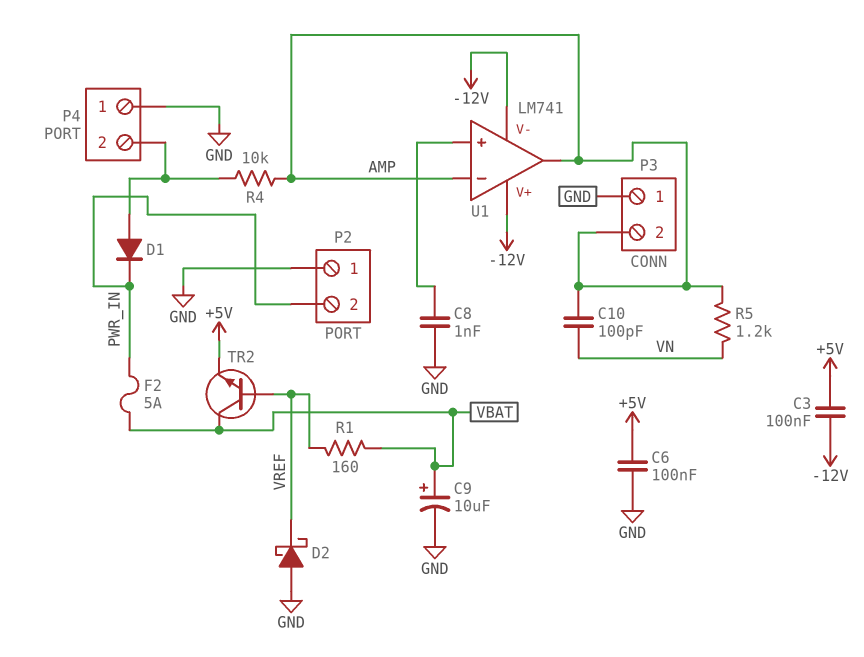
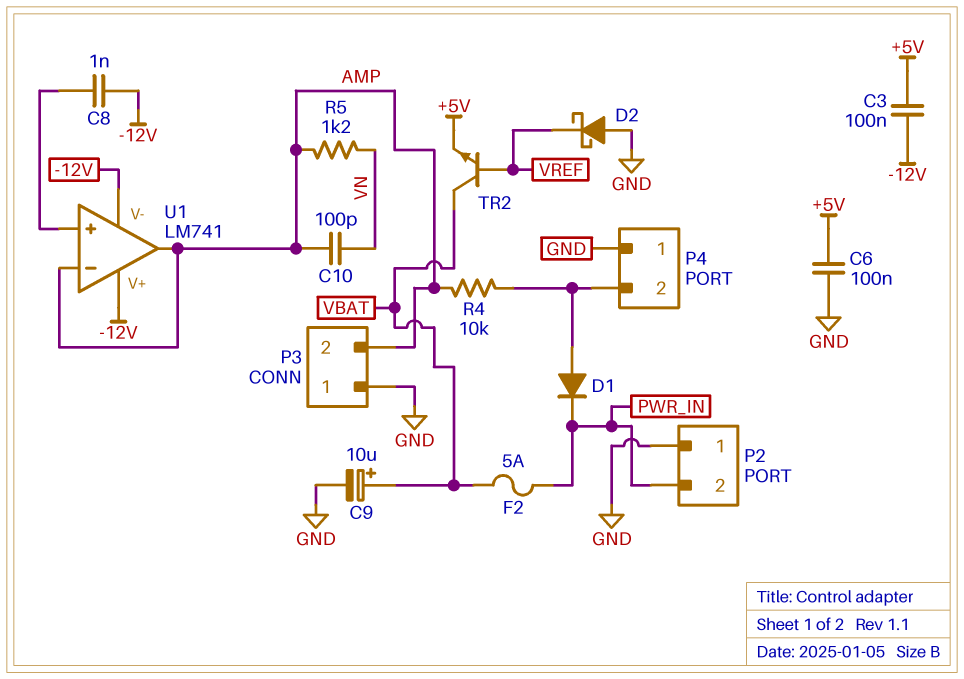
C8: 1nF (GND, U1/in+) -> 1nF (-12V, U1/in+)
R1: 160 (VBAT, VREF) -> none

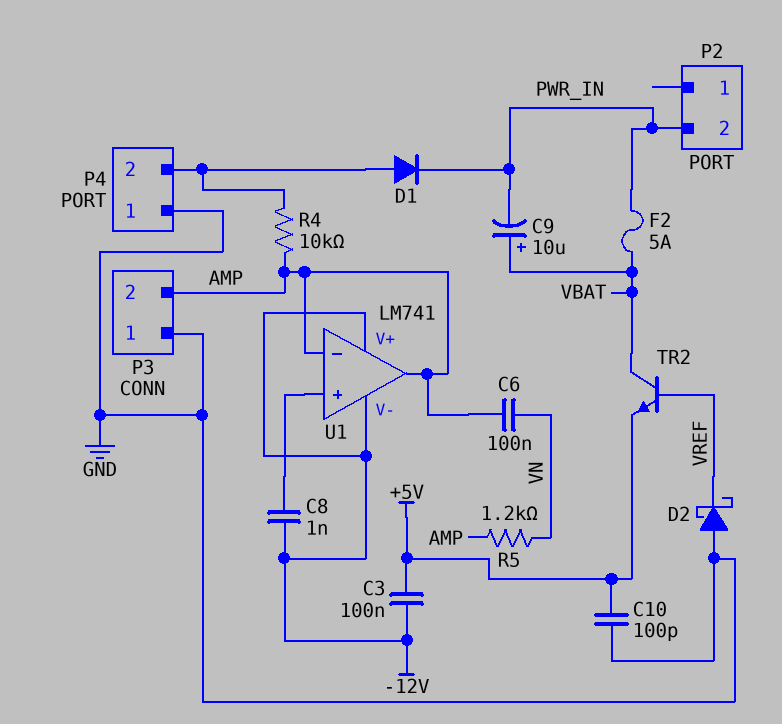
C6: 100nF (+5V, GND) -> 100nF (AMP, VN)
C9: 10uF (plus VBAT, minus GND) -> 10uF (plus VBAT, minus PWR_IN)
C10: 100pF (AMP, VN) -> 100pF (+5V, GND)
P2 pin 1: GND -> none

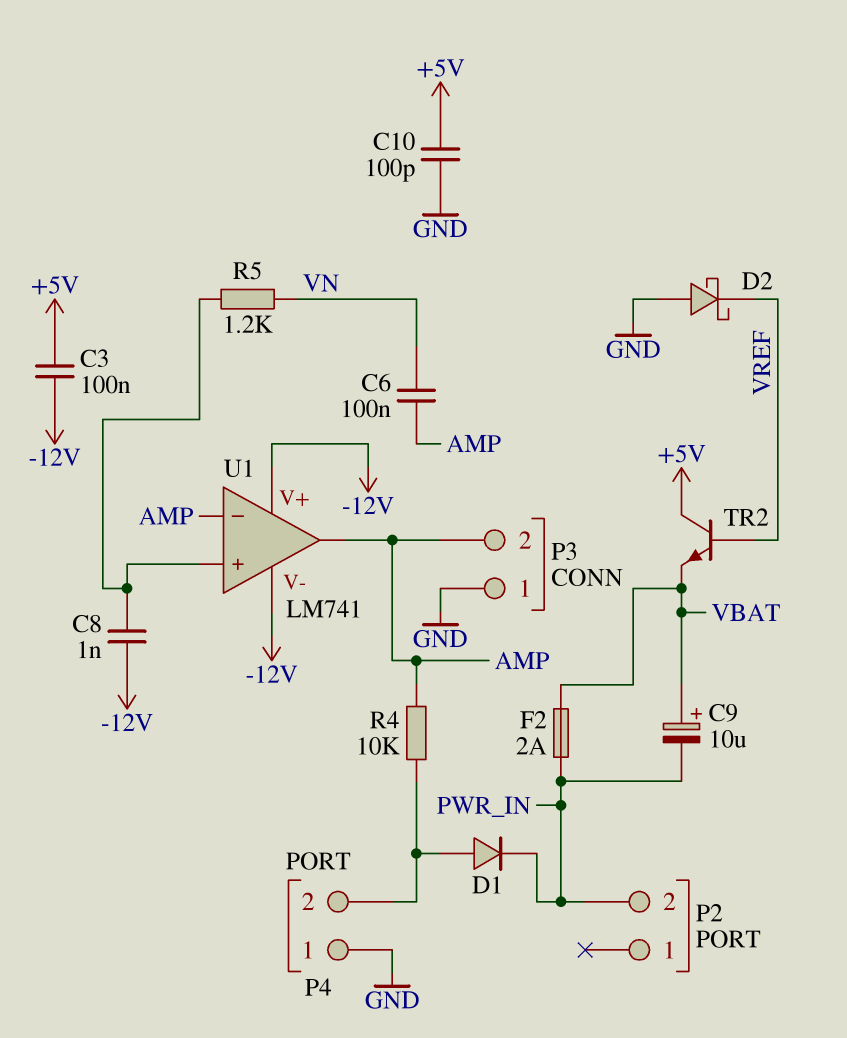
F2: 5A (PWR_IN, VBAT) -> 2A (PWR_IN, VBAT)
R5: 1.2k (AMP, VN) -> 1.2k (U1/in+, VN)
TR2: NPN (B VREF, C VBAT, E +5V) -> NPN (B VREF, C +5V, E VBAT)

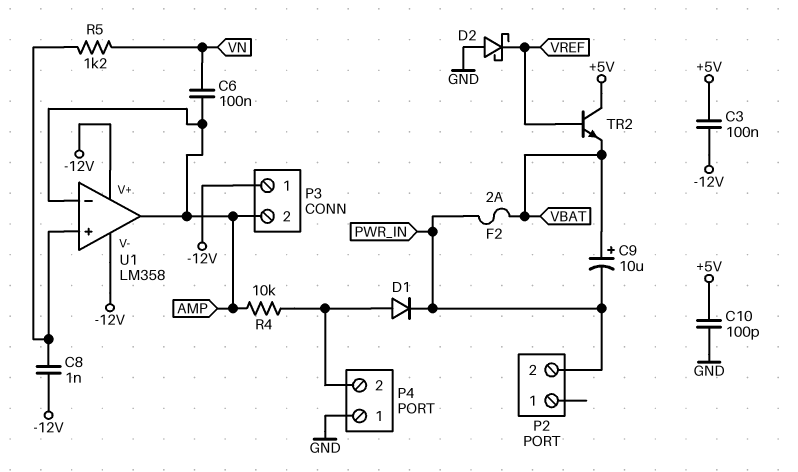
P3 pin 1: GND -> -12V
U1: LM741 -> LM358

